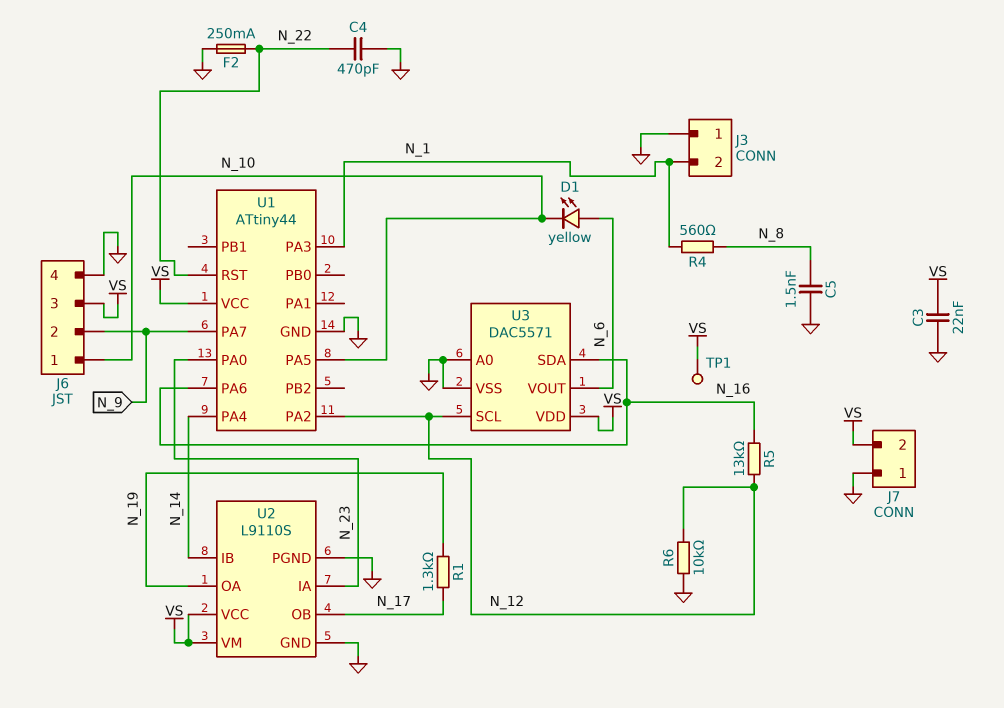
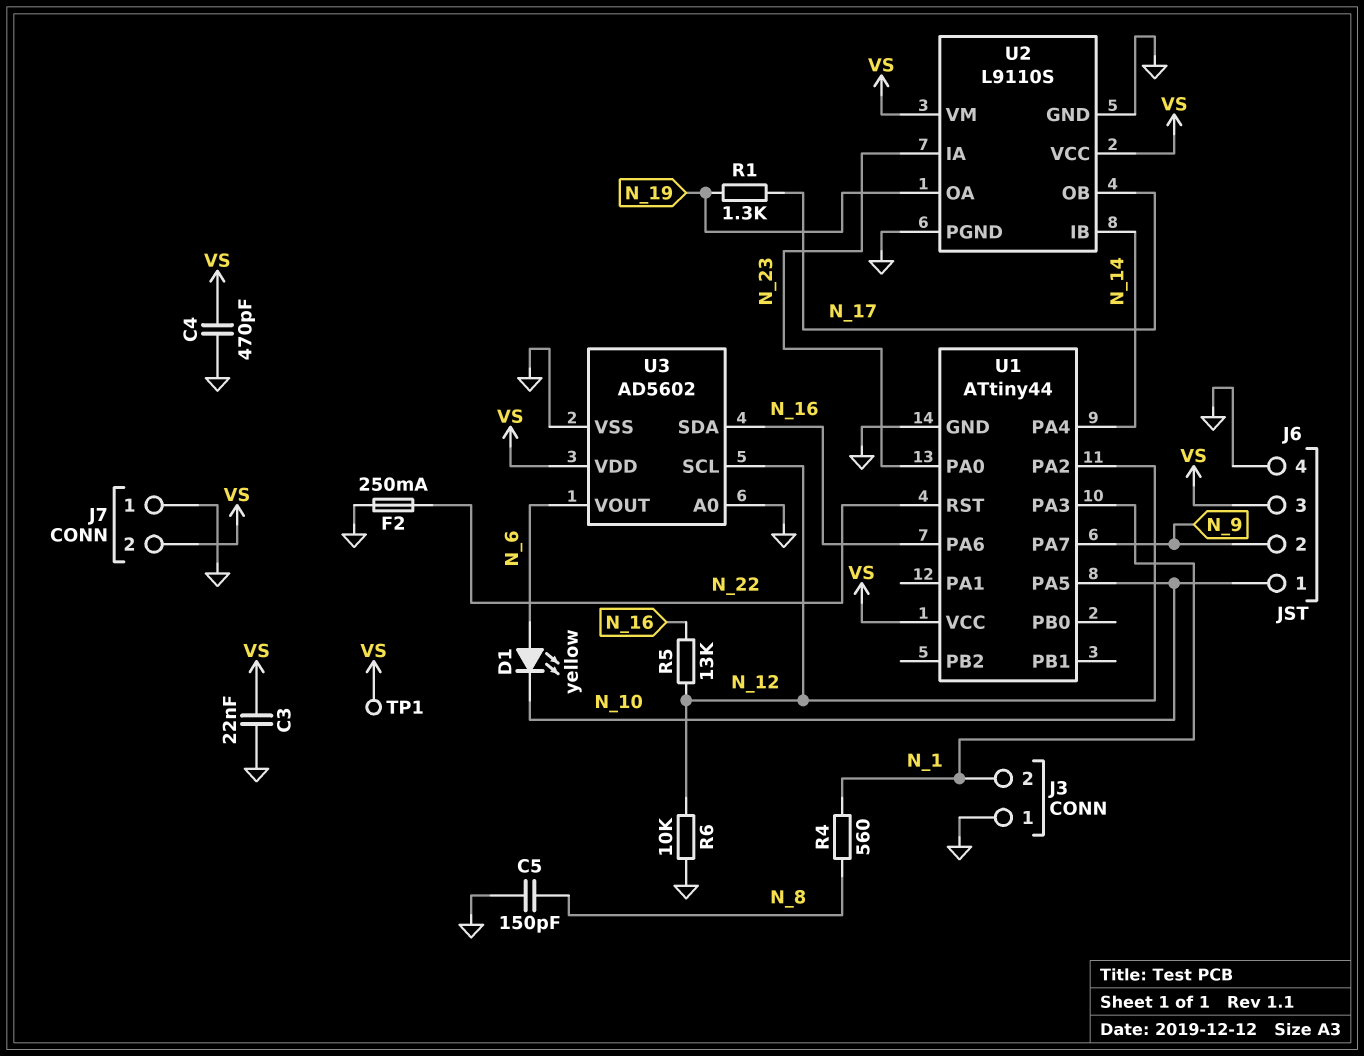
C4: 470pF (GND, N_22) -> 470pF (GND, VS)
C5: 1.5nF (GND, N_8) -> 150pF (GND, N_8)
U3: DAC5571 -> AD5602

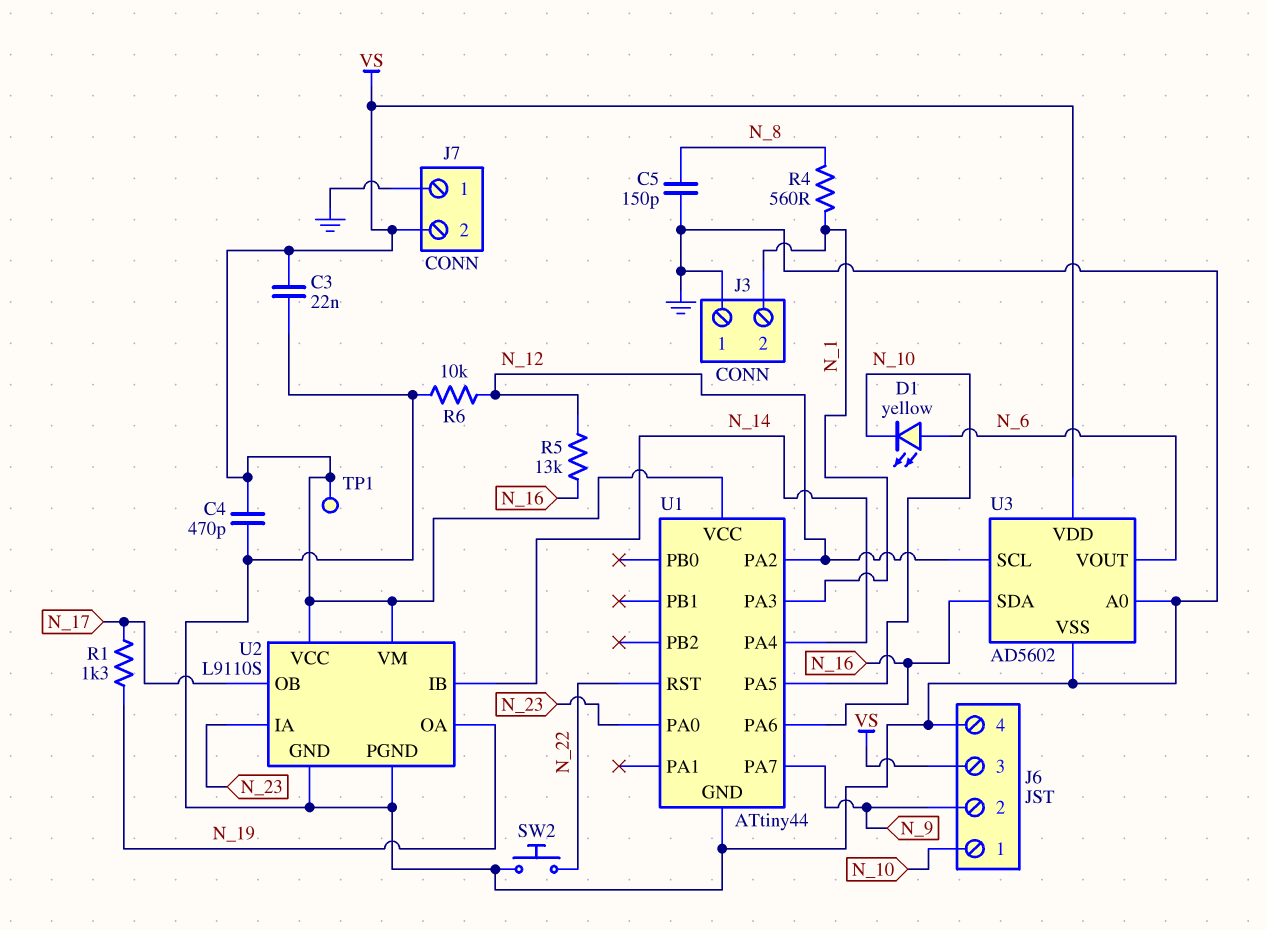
F2: 250mA (GND, N_22) -> none
SW2: none -> button (GND, N_22)

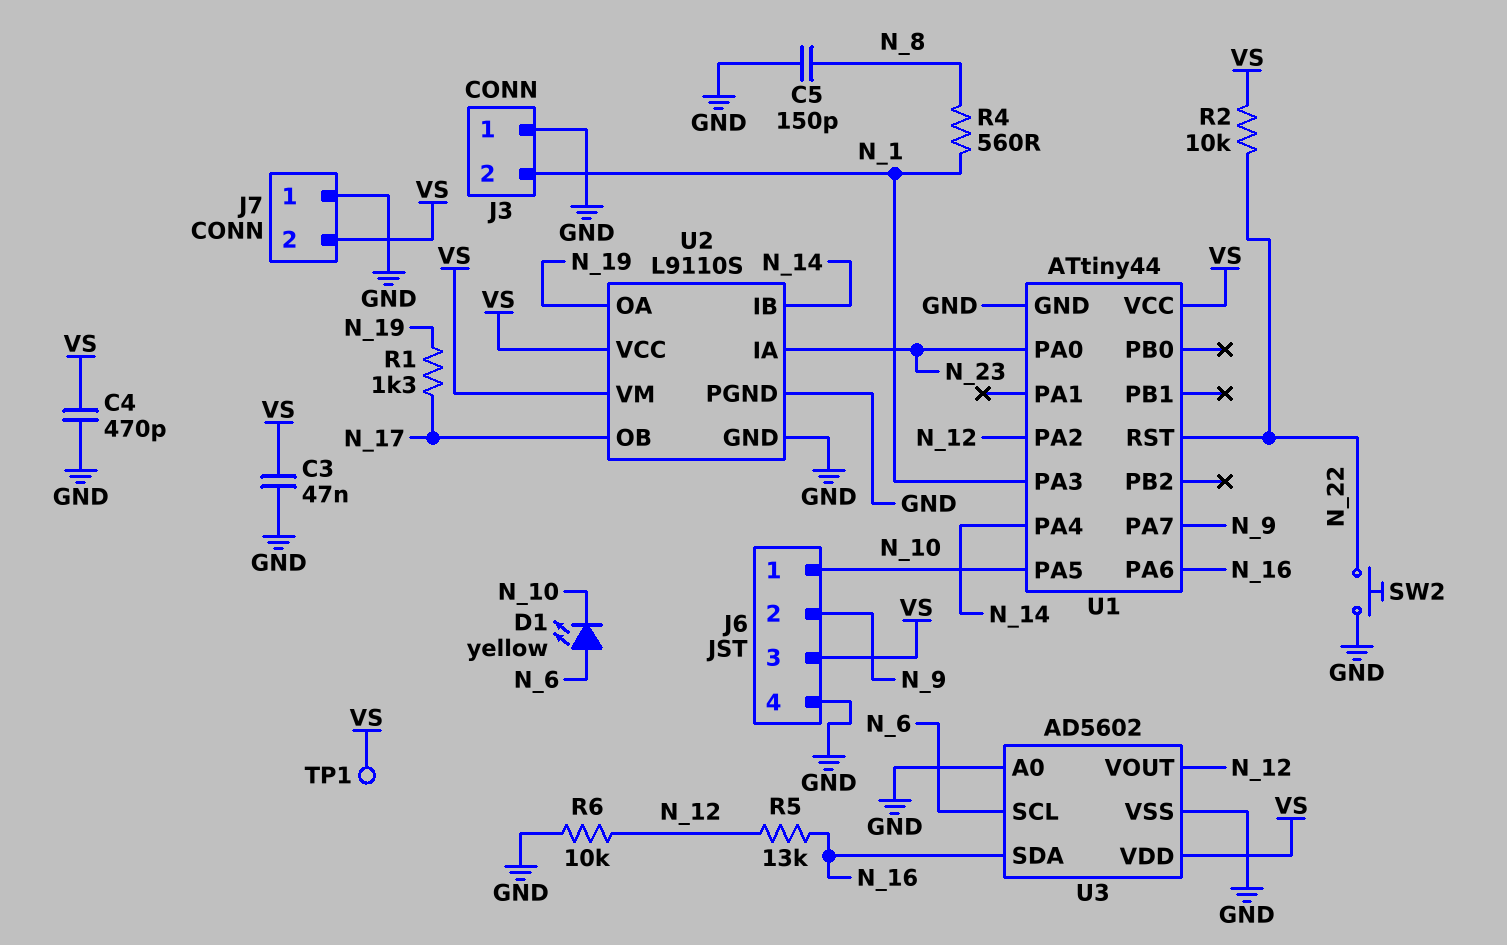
C3: 22nF (GND, VS) -> 47nF (GND, VS)
R2: none -> 10k (N_22, VS)
U3 pin SCL: N_12 -> N_6
U3 pin VOUT: N_6 -> N_12

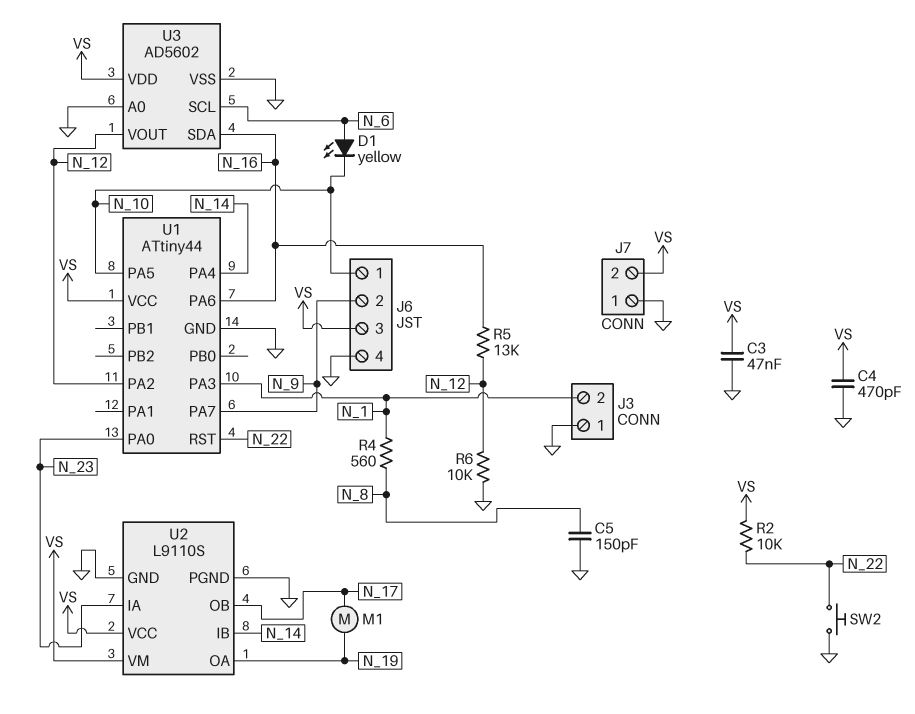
M1: none -> motor (N_17, N_19)
R1: 1.3k (N_17, N_19) -> none
TP1: test point (VS) -> none

